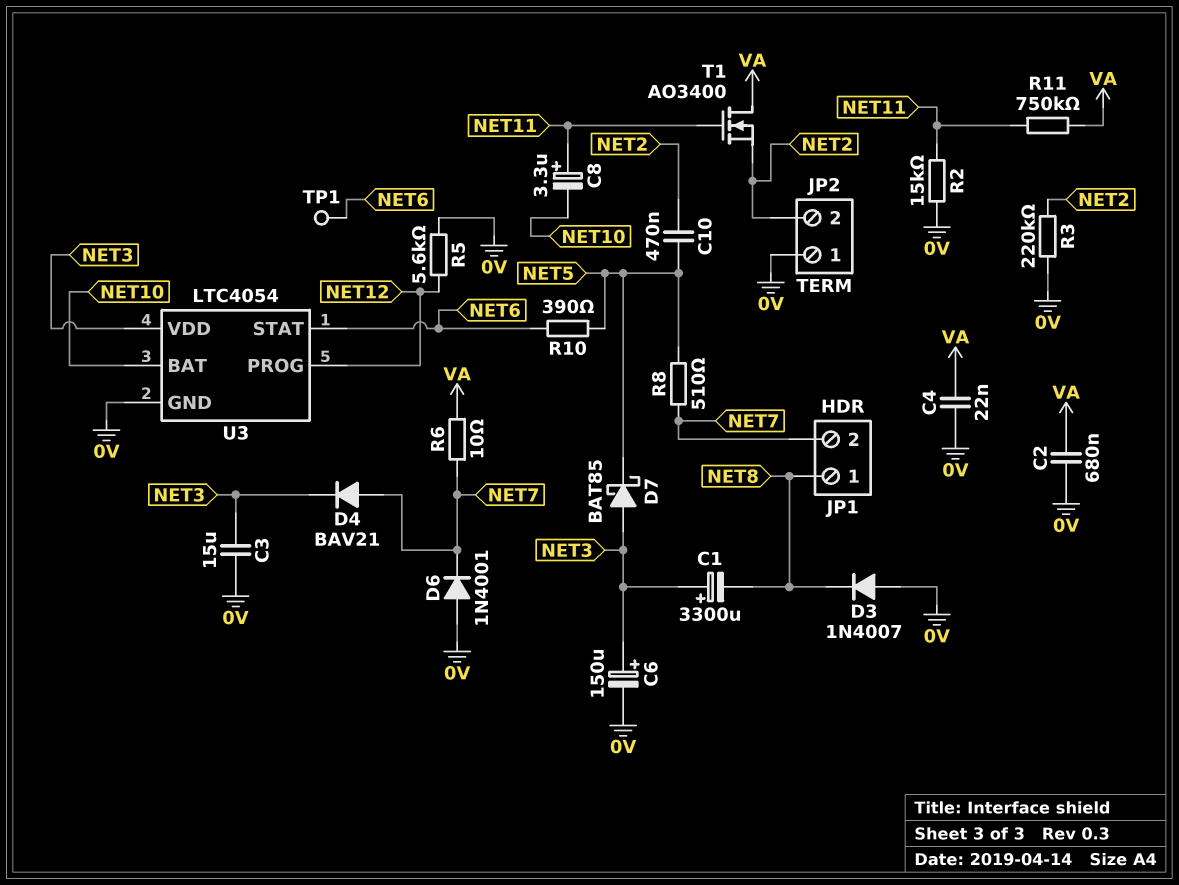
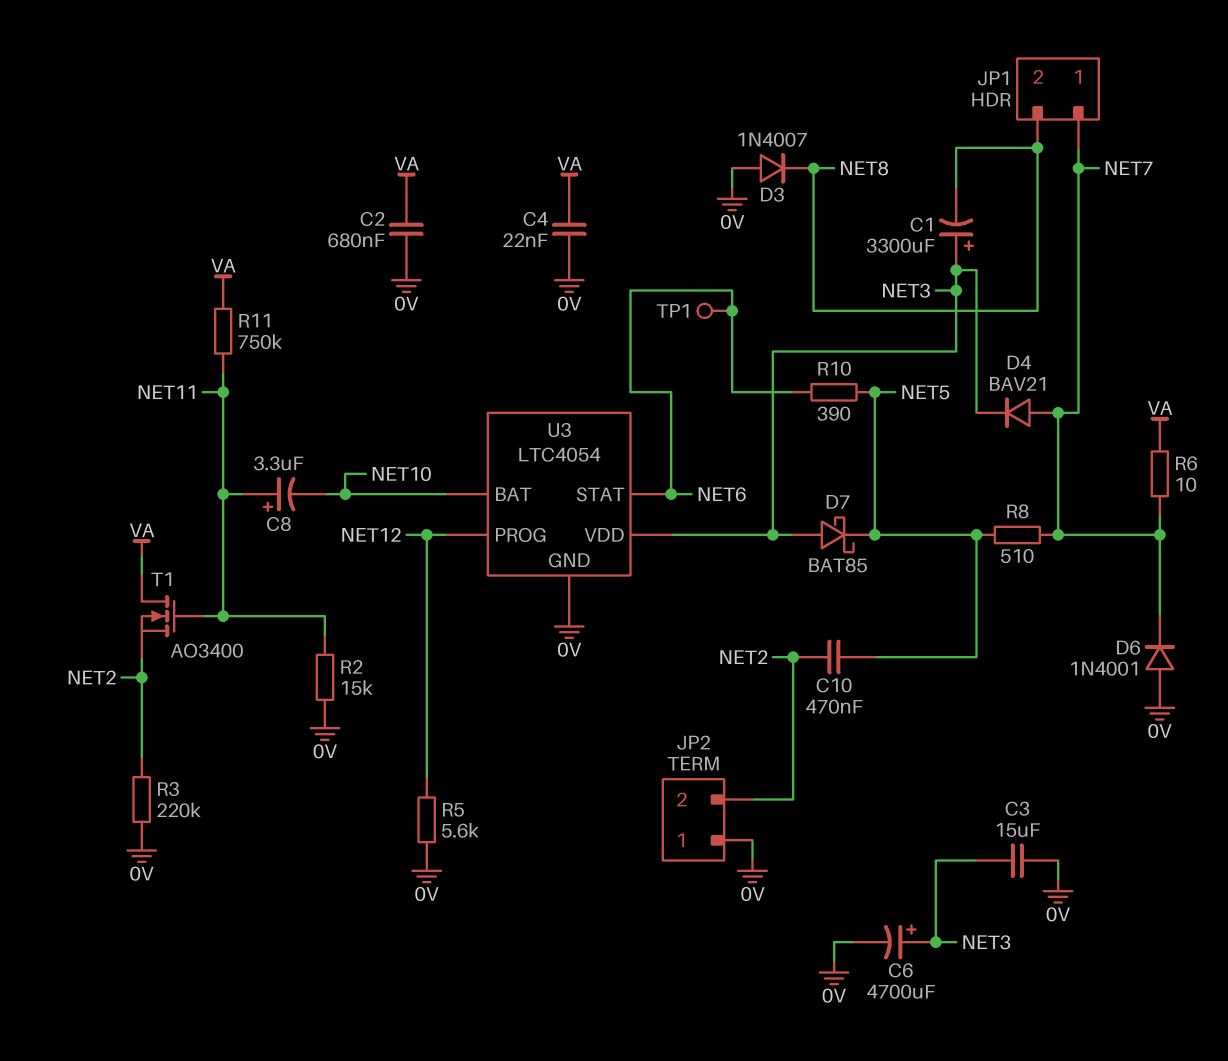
C6: 150uF (plus NET3, minus 0V) -> 4700uF (plus NET3, minus 0V)
JP1 pin 1: NET8 -> NET7
JP1 pin 2: NET7 -> NET8

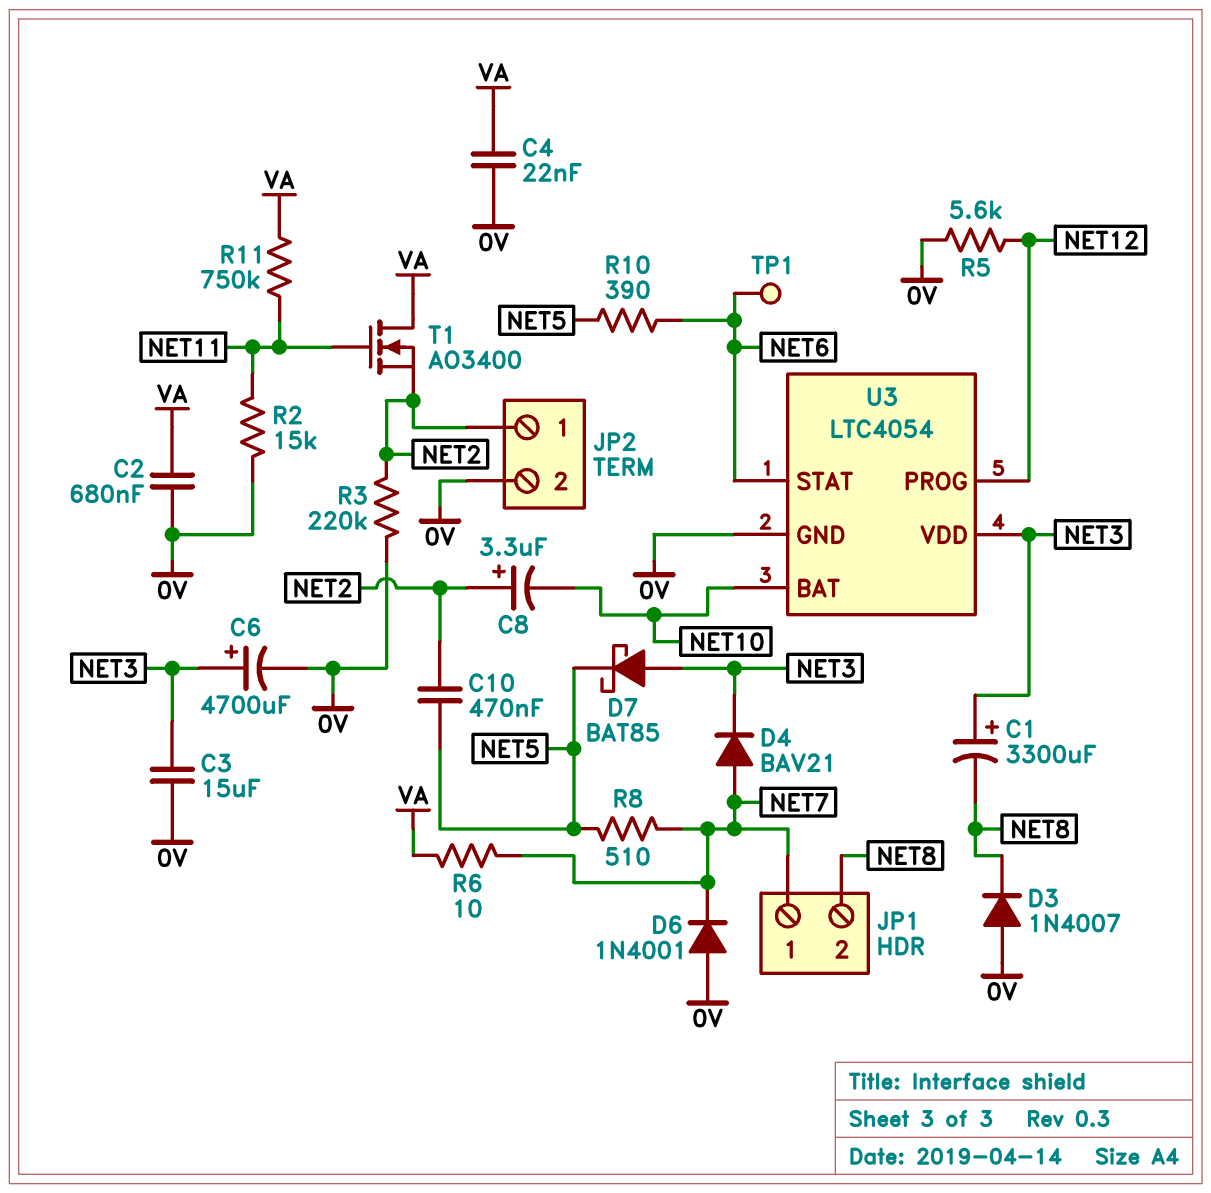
C8: 3.3uF (plus NET11, minus NET10) -> 3.3uF (plus NET2, minus NET10)
JP2 pin 1: 0V -> NET2
JP2 pin 2: NET2 -> 0V

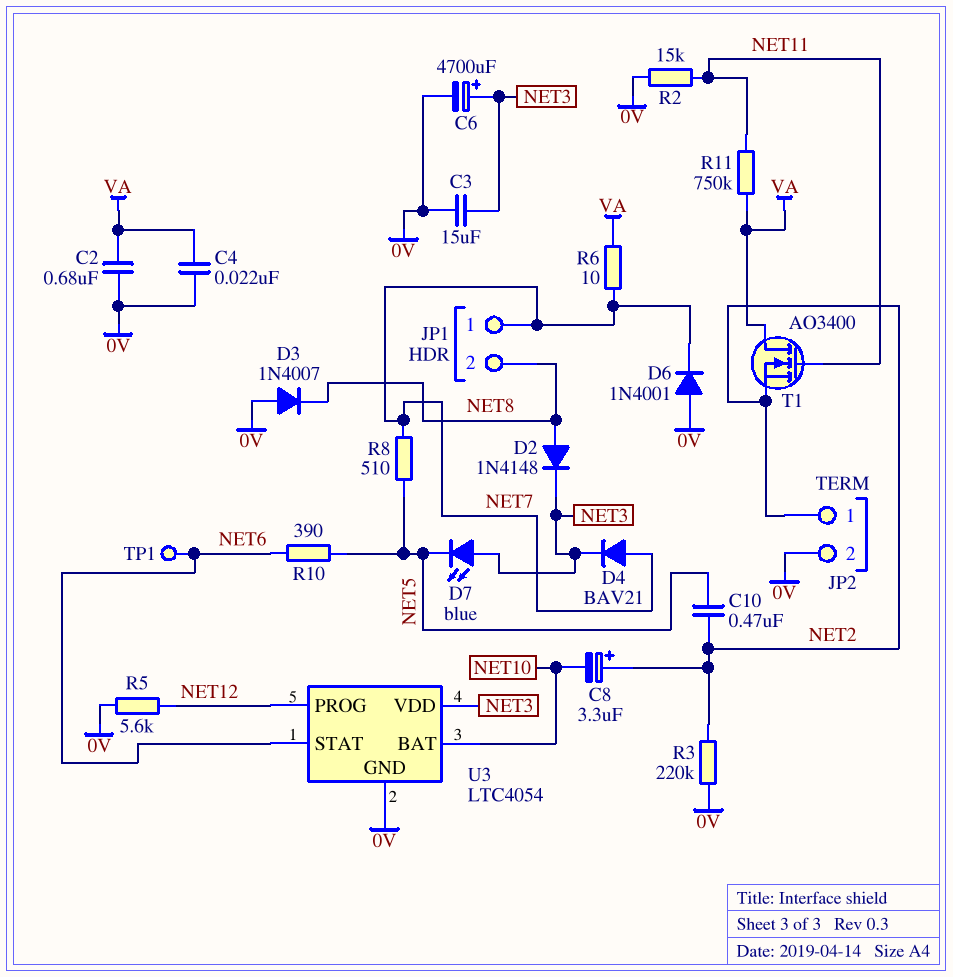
C1: 3300uF (plus NET3, minus NET8) -> none
D2: none -> diode 1N4148 (A NET8, K NET3)
D7: schottky BAT85 (A NET3, K NET5) -> LED blue (A NET3, K NET5)

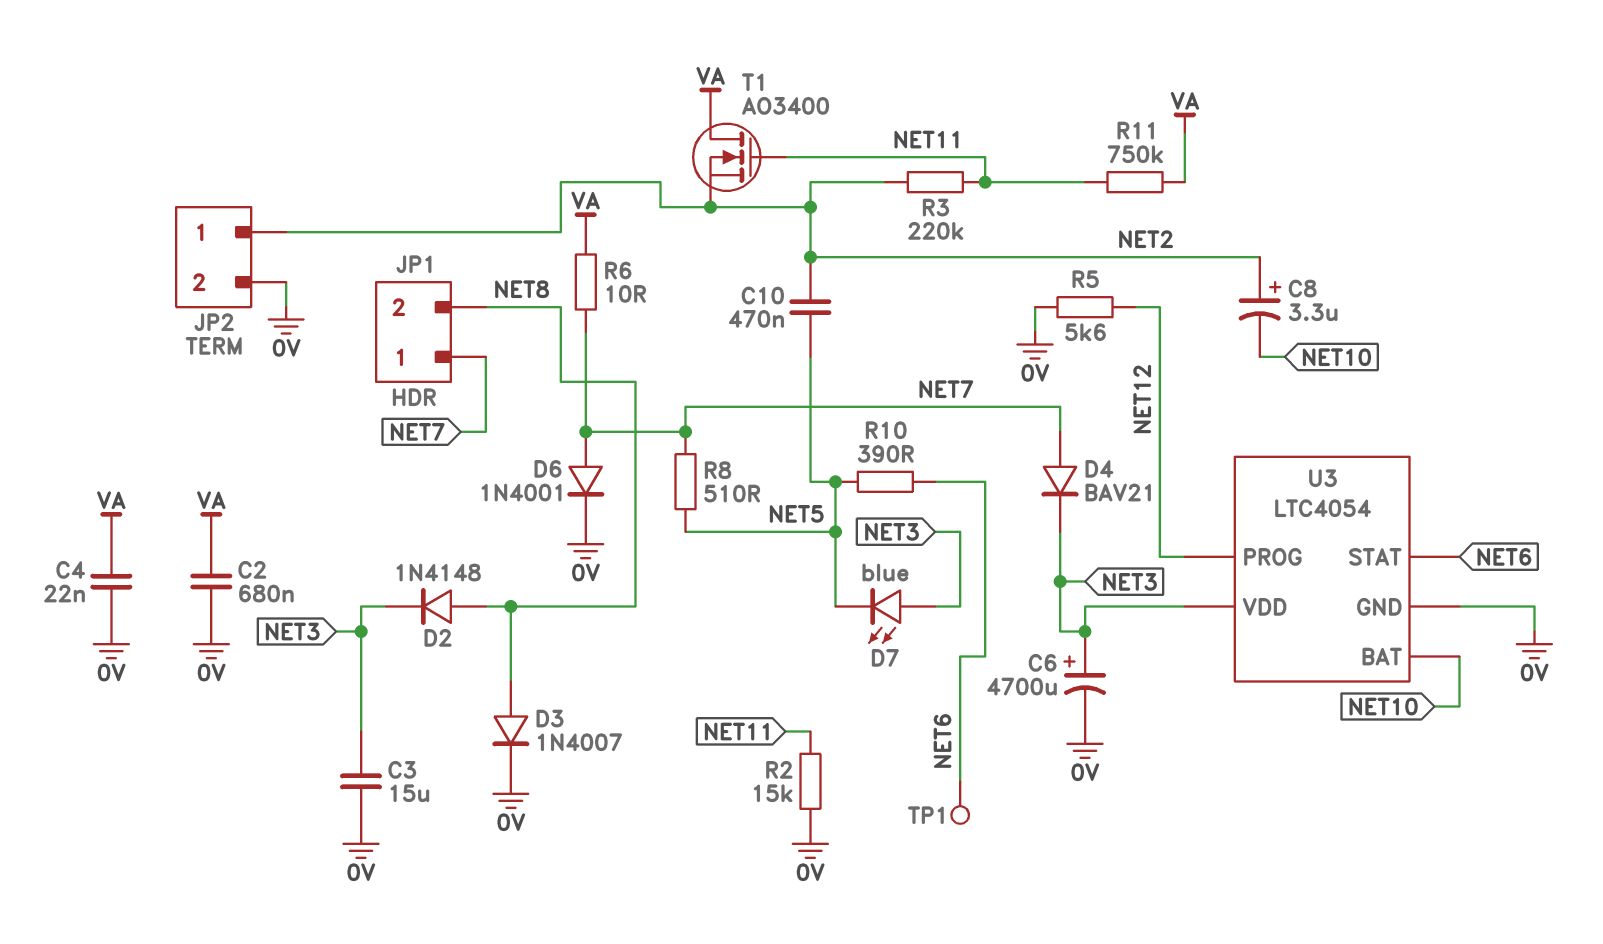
D3: diode 1N4007 (A 0V, K NET8) -> diode 1N4007 (A NET8, K 0V)
D6: diode 1N4001 (A 0V, K NET7) -> diode 1N4001 (A NET7, K 0V)
R3: 220k (0V, NET2) -> 220k (NET2, NET11)

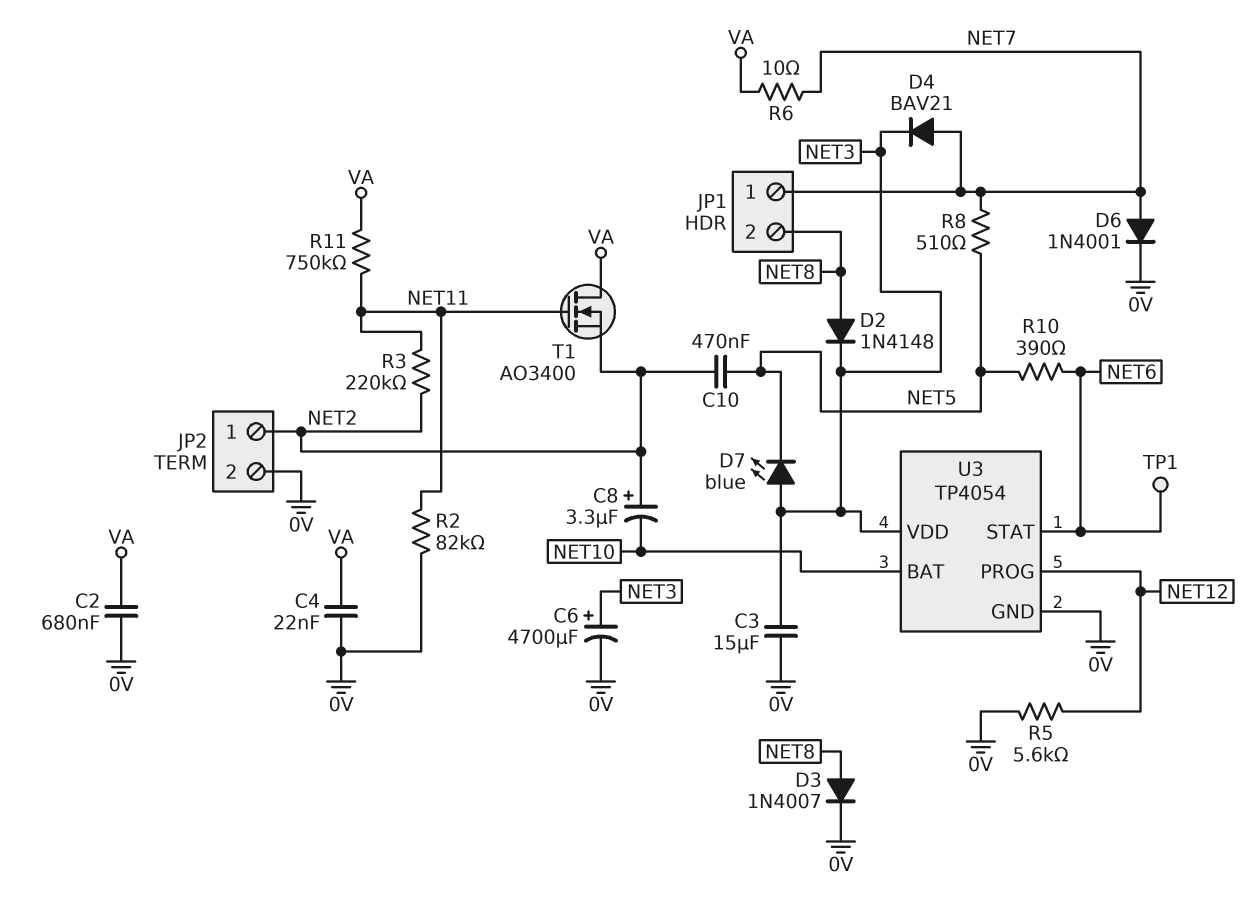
R2: 15k (0V, NET11) -> 82k (0V, NET11)
U3: LTC4054 -> TP4054

